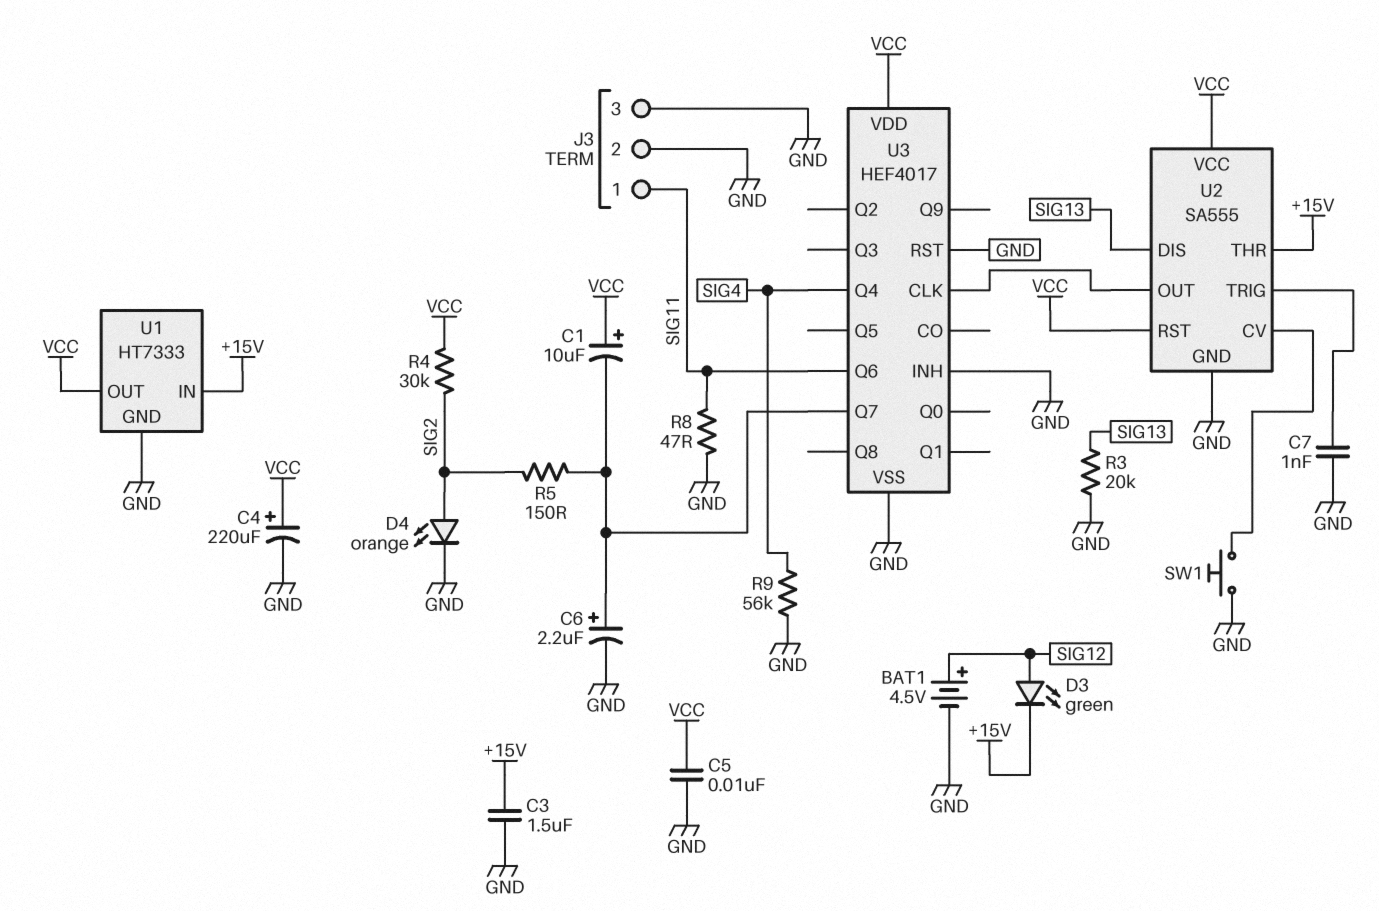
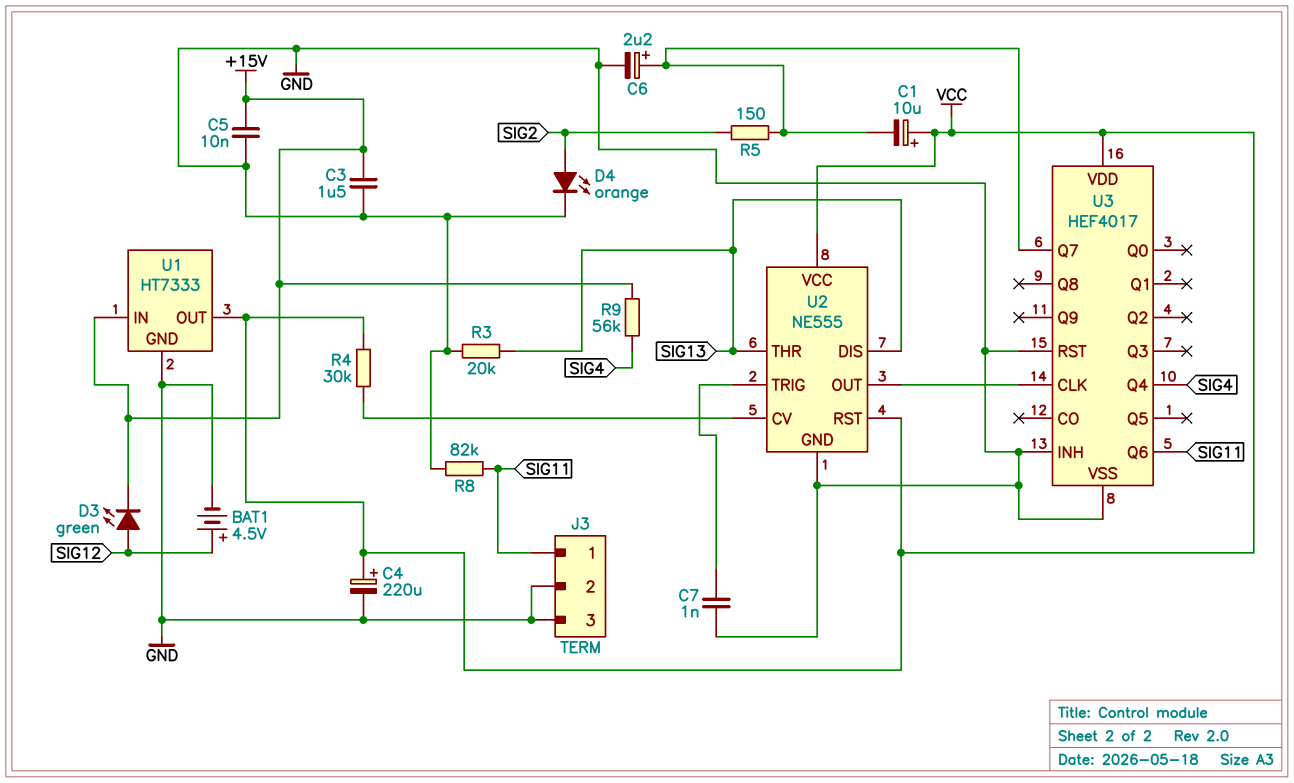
C5: 10nF (GND, VCC) -> 10nF (+15V, GND)
R4: 30k (SIG2, VCC) -> 30k (U2/CV, VCC)
R8: 47 (GND, SIG11) -> 82k (GND, SIG11)
R9: 56k (GND, SIG4) -> 56k (+15V, SIG4)
SW1: button (GND, U2/CV) -> none
U2: SA555 -> NE555
U2 pin THR: +15V -> SIG13

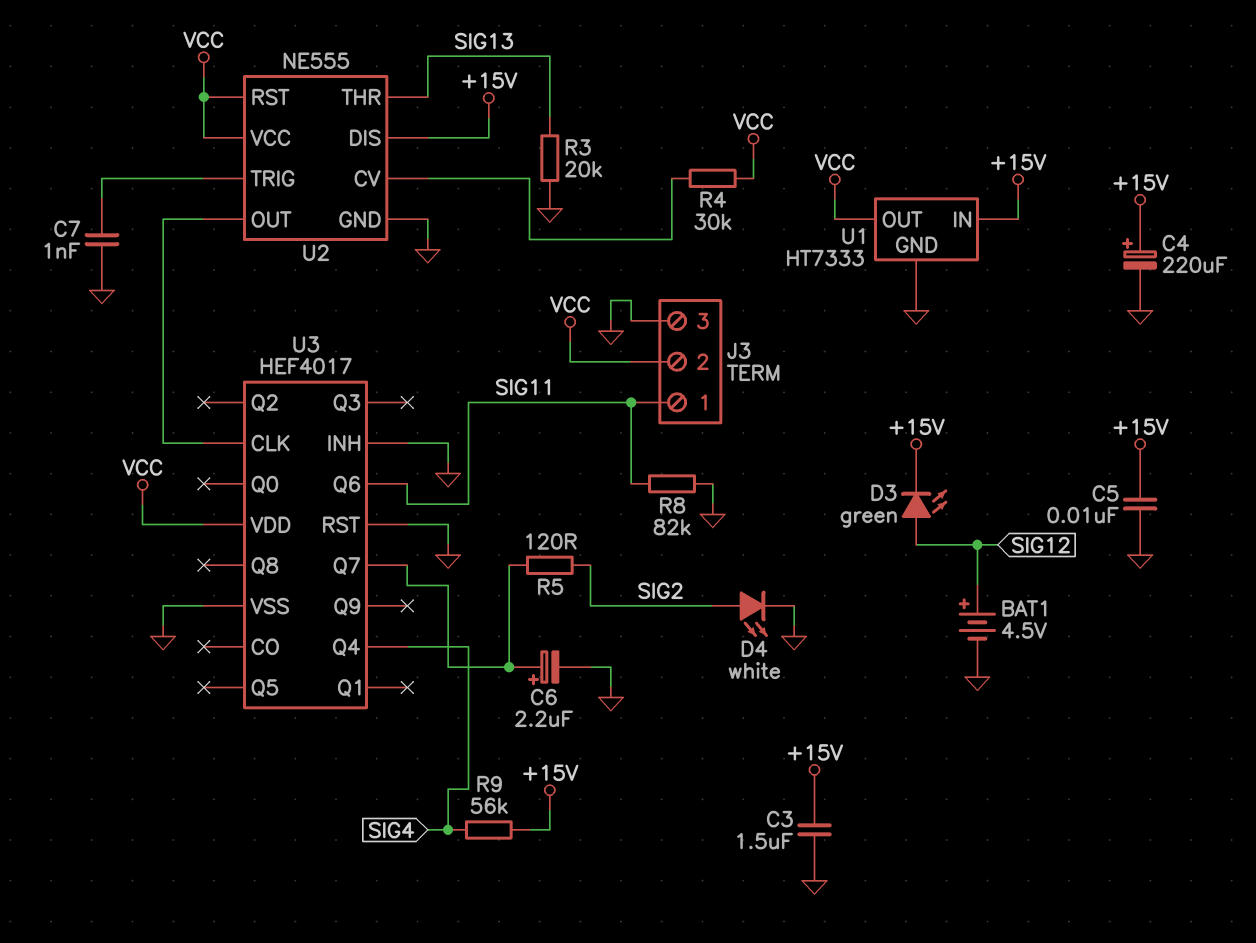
C1: 10uF (plus VCC, minus U3/Q7) -> none
C4: 220uF (plus VCC, minus GND) -> 220uF (plus +15V, minus GND)
D4: LED orange (A SIG2, K GND) -> LED white (A SIG2, K GND)
J3 pin 2: GND -> VCC
R5: 150 (SIG2, U3/Q7) -> 120 (SIG2, U3/Q7)
U2 pin DIS: SIG13 -> +15V

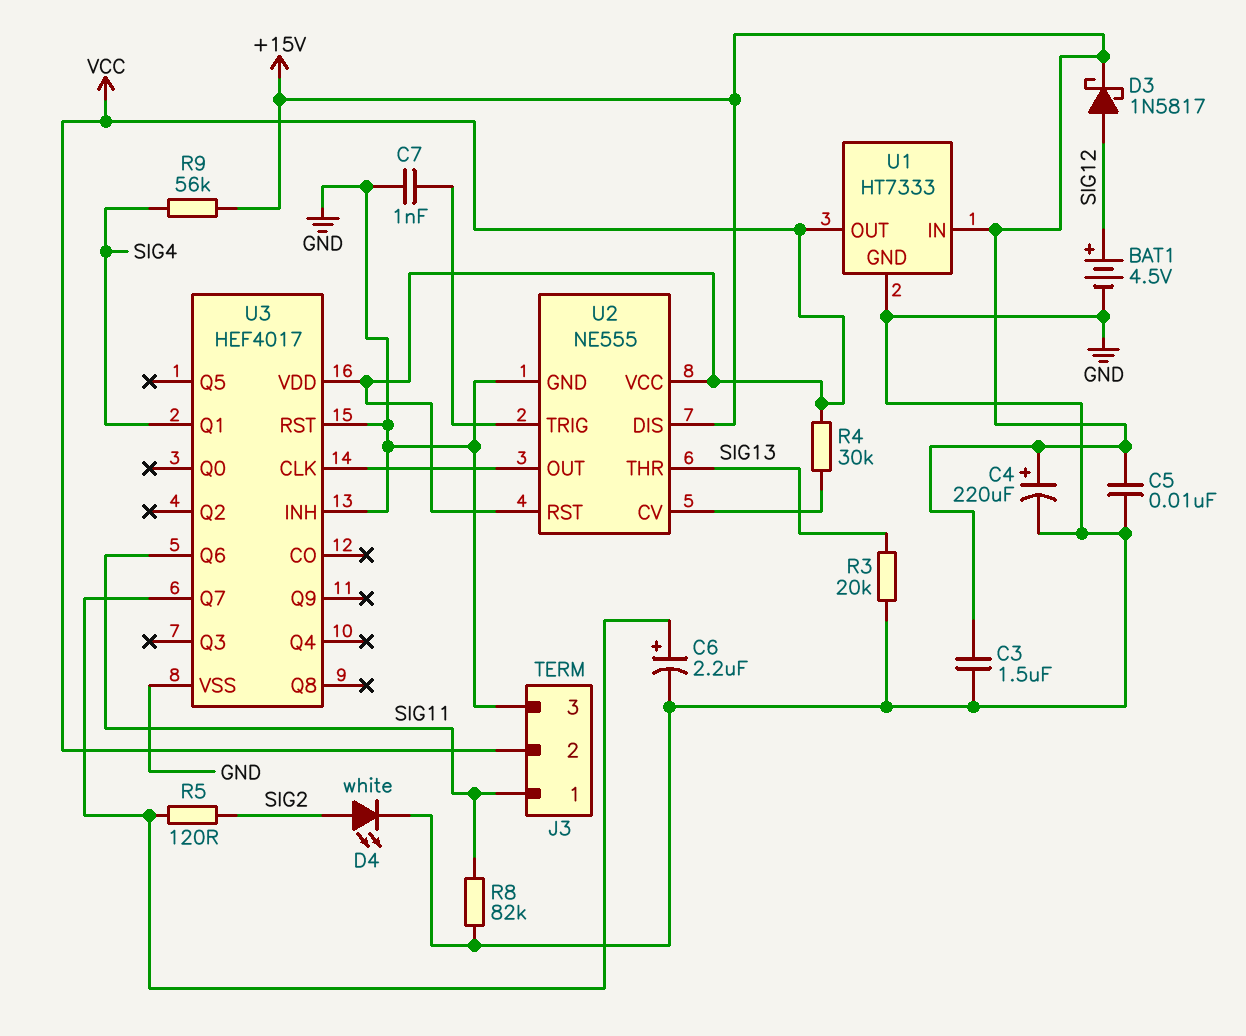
D3: LED green (A SIG12, K +15V) -> schottky 1N5817 (A SIG12, K +15V)
U3 pin Q1: none -> SIG4
U3 pin Q4: SIG4 -> none

